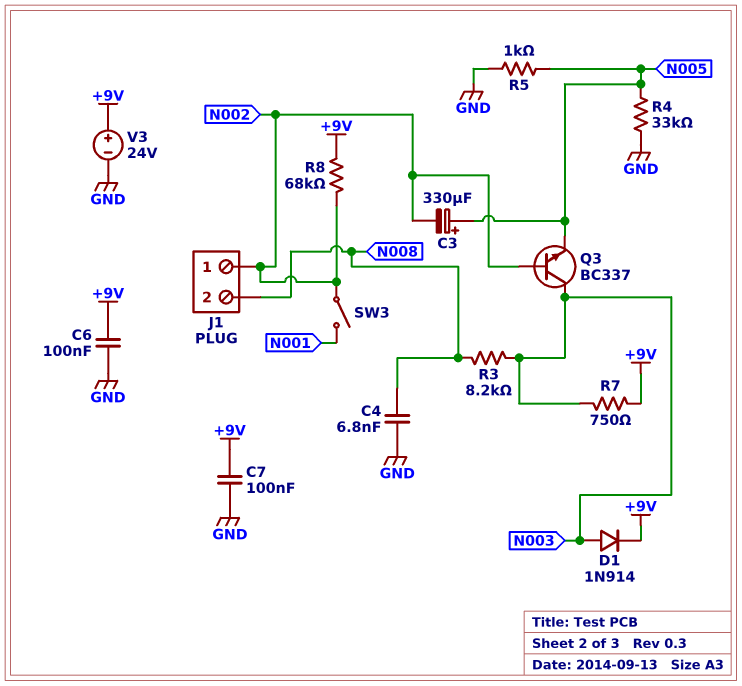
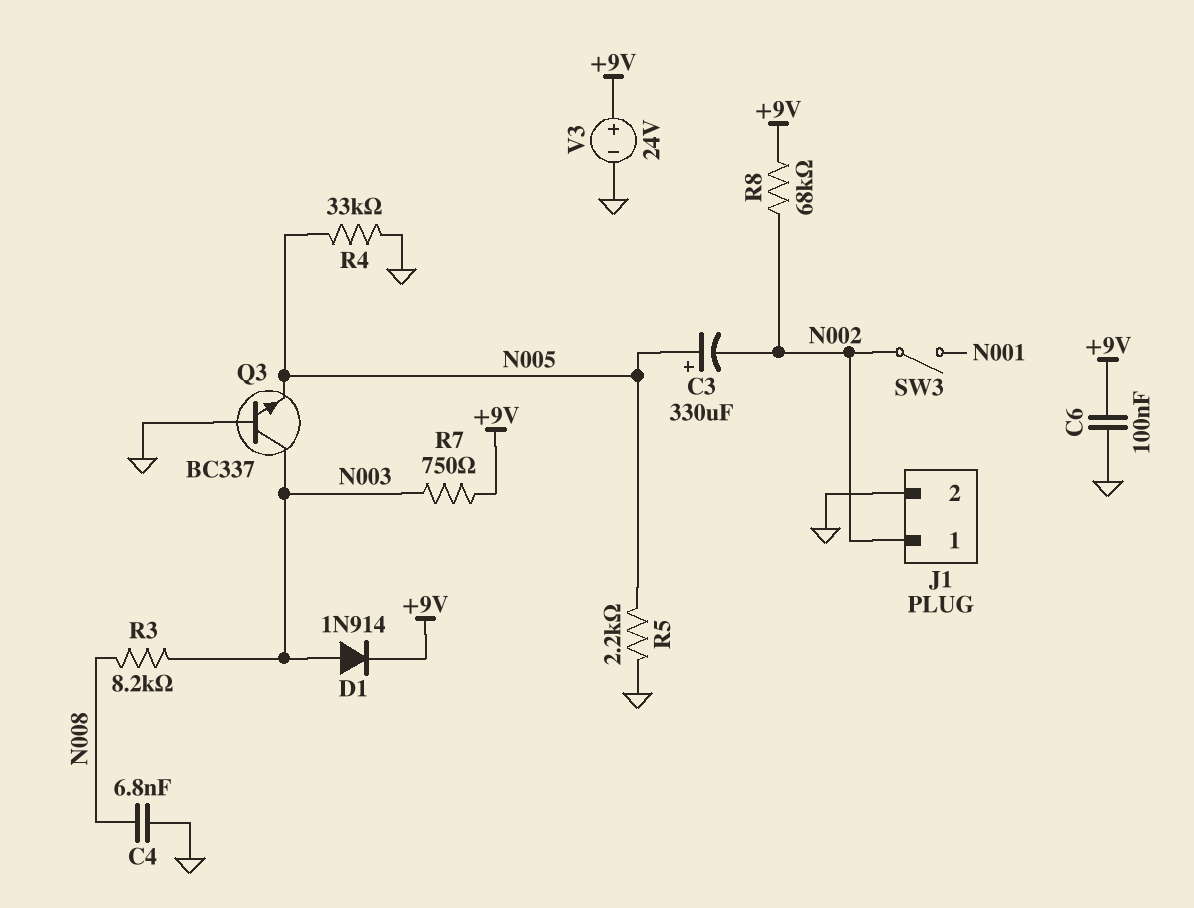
C7: 100nF (+9V, GND) -> none
J1 pin 2: N008 -> GND
Q3: NPN BC337 (B N002, C N003, E N005) -> NPN BC337 (B GND, C N003, E N005)
R5: 1k (GND, N005) -> 2.2k (GND, N005)

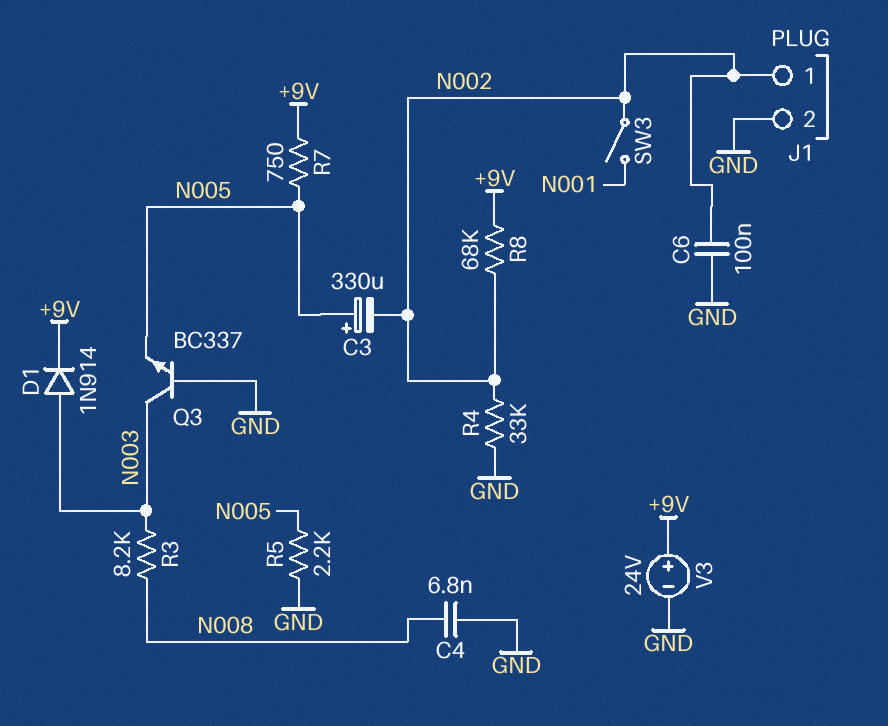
C6: 100nF (+9V, GND) -> 100nF (GND, N002)
R4: 33k (GND, N005) -> 33k (GND, N002)
R7: 750 (+9V, N003) -> 750 (+9V, N005)

